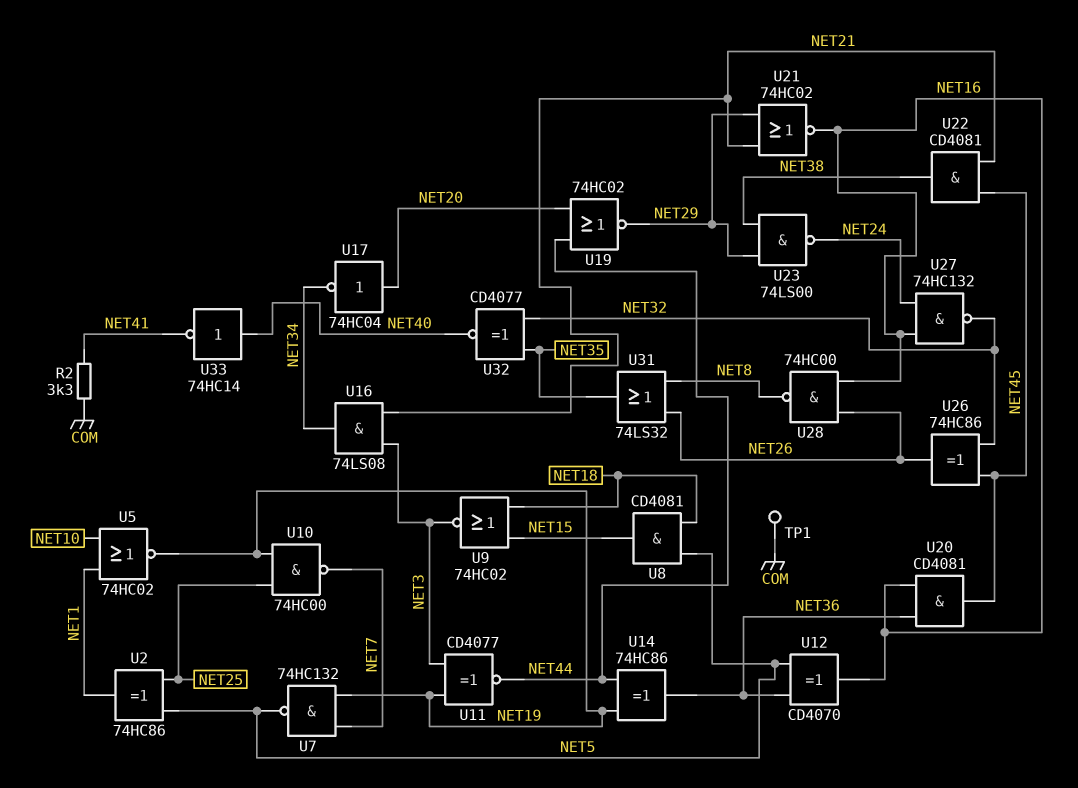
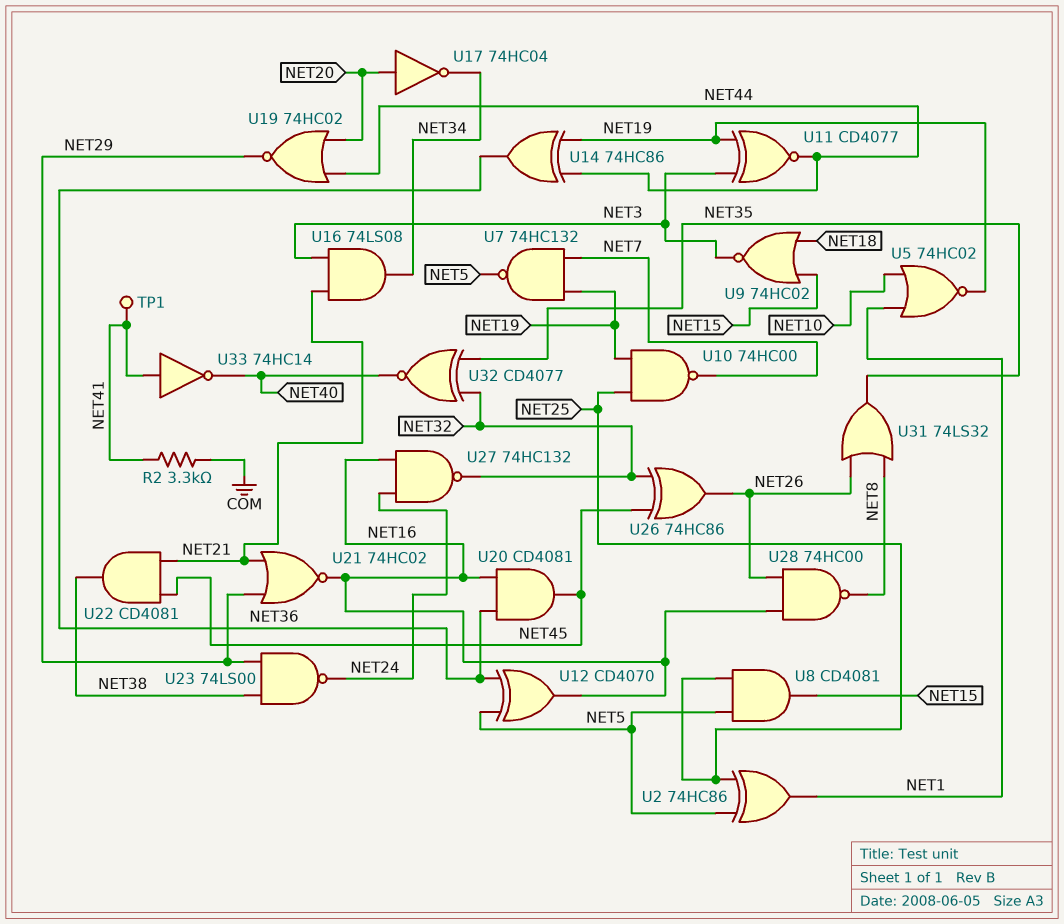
TP1: test point (COM) -> test point (NET41)
U8: AND CD4081 (in NET5, in NET18, out NET15) -> AND CD4081 (in NET5, in NET25, out NET15)
U33: NOT 74HC14 (in NET40, out NET41) -> NOT 74HC14 (in NET41, out NET40)

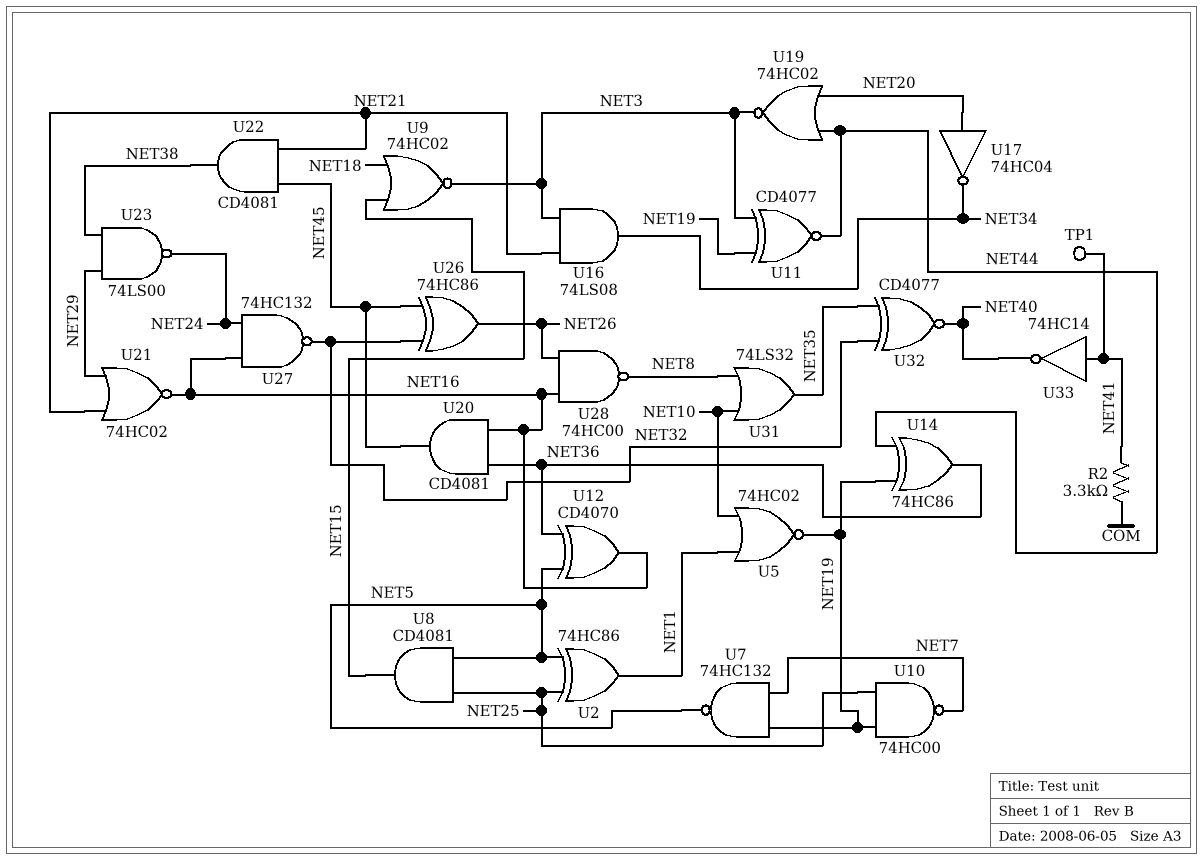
U19: NOR 74HC02 (in NET20, in NET44, out NET29) -> NOR 74HC02 (in NET20, in NET44, out NET3)
U31: OR 74LS32 (in NET8, in NET26, out NET35) -> OR 74LS32 (in NET8, in NET10, out NET35)

